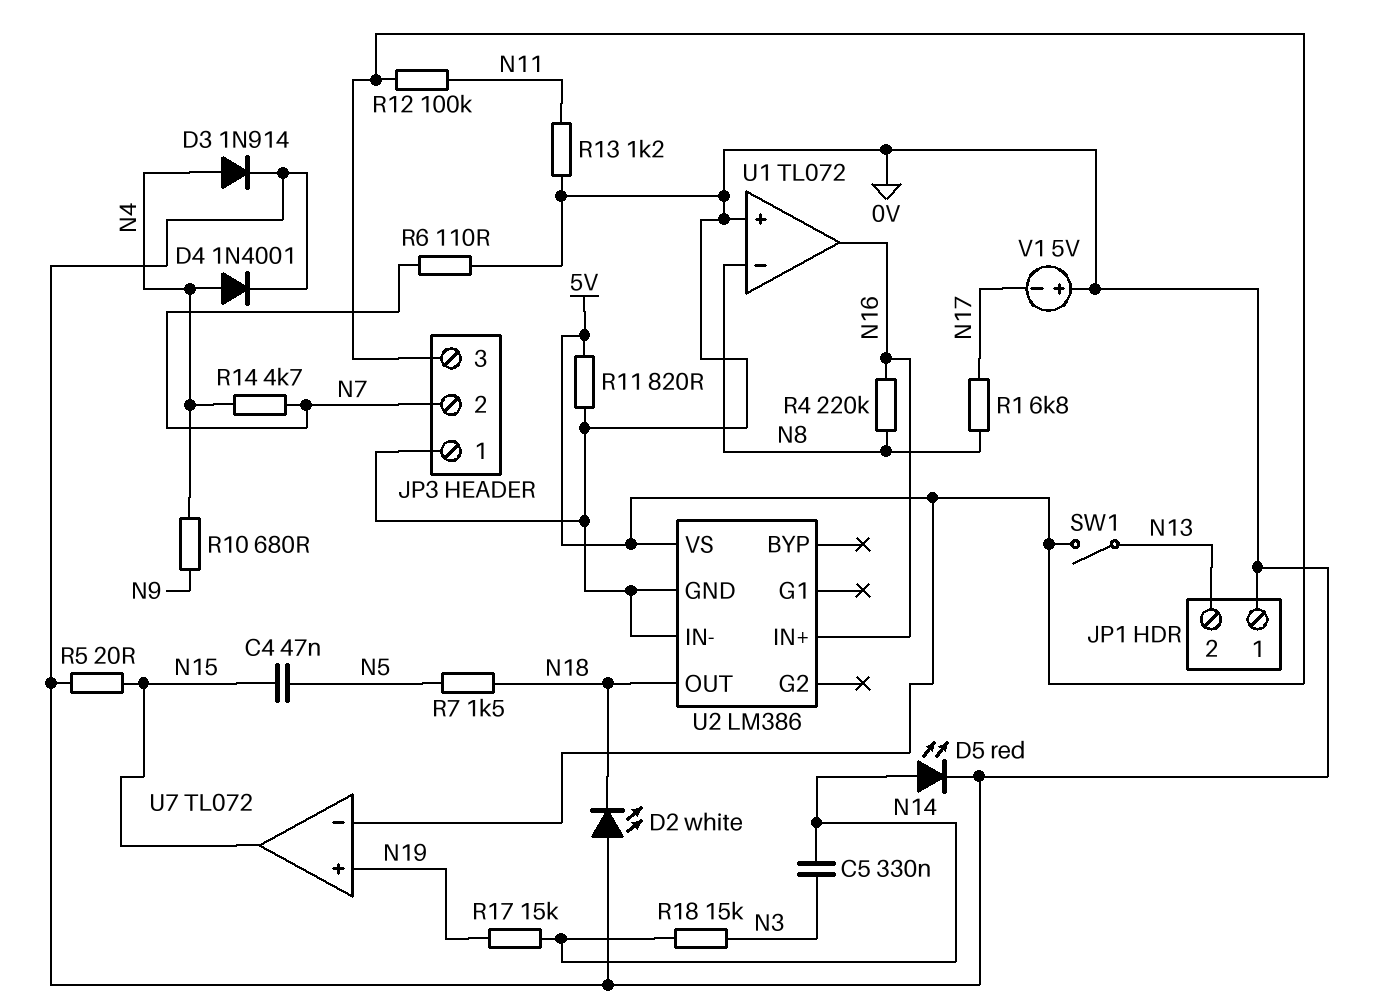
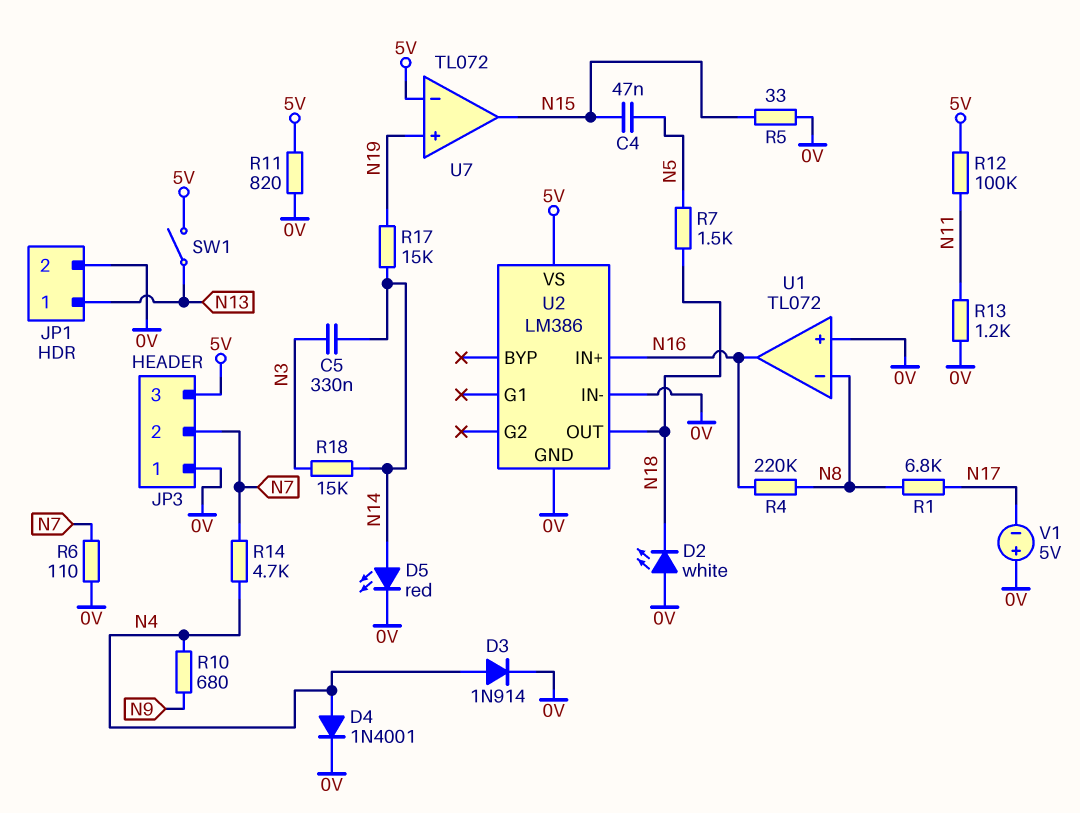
JP1 pin 1: 0V -> N13
JP1 pin 2: N13 -> 0V
R5: 20 (0V, N15) -> 33 (0V, N15)

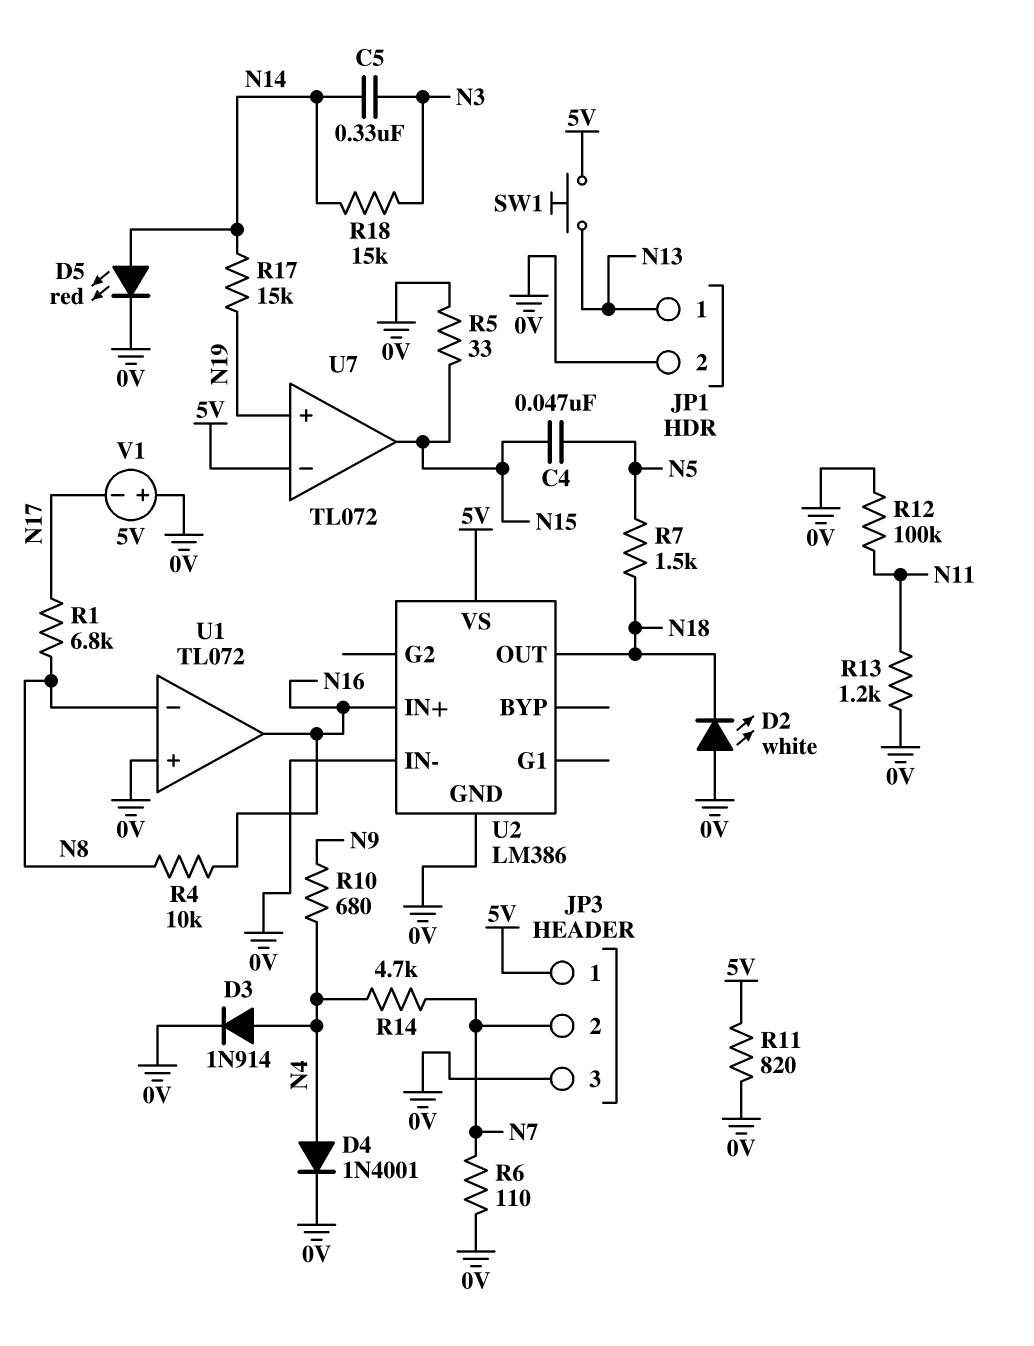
JP3 pin 1: 0V -> 5V
JP3 pin 3: 5V -> 0V
R4: 220k (N8, N16) -> 10k (N8, N16)
R12: 100k (5V, N11) -> 100k (0V, N11)
SW1: switch (5V, N13) -> button (5V, N13)

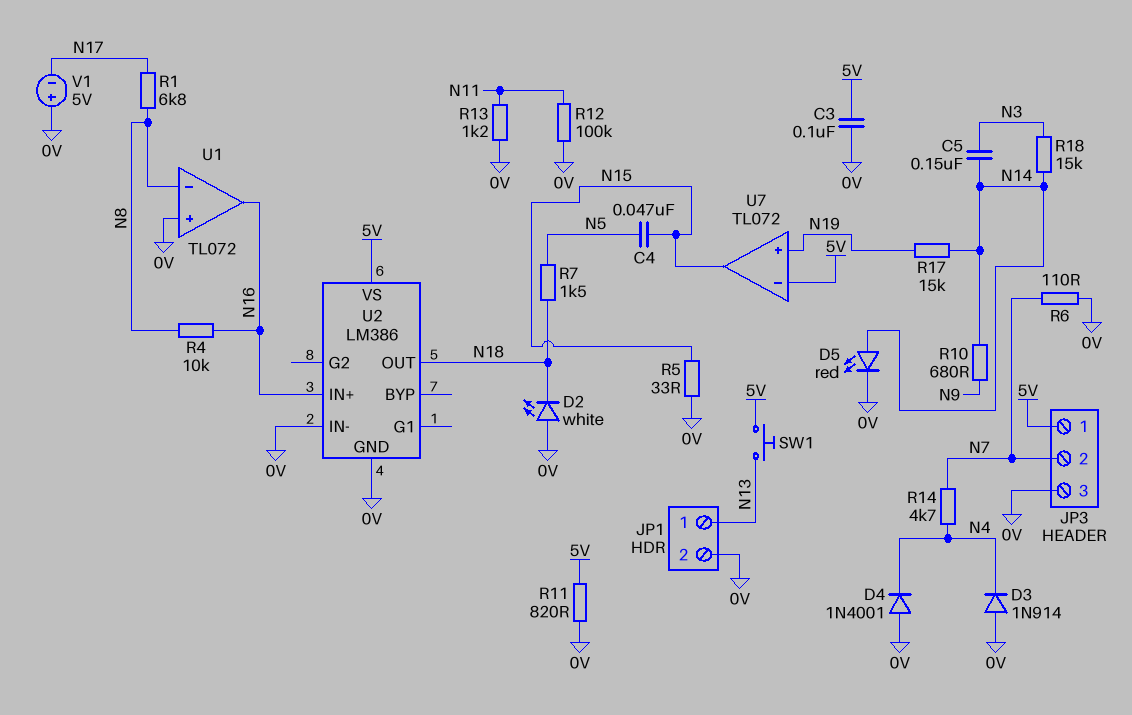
C3: none -> 100nF (0V, 5V)
C5: 330nF (N3, N14) -> 150nF (N3, N14)
D3: diode 1N914 (A N4, K 0V) -> diode 1N914 (A 0V, K N4)
D4: diode 1N4001 (A N4, K 0V) -> diode 1N4001 (A 0V, K N4)
R10: 680 (N4, N9) -> 680 (N9, N14)

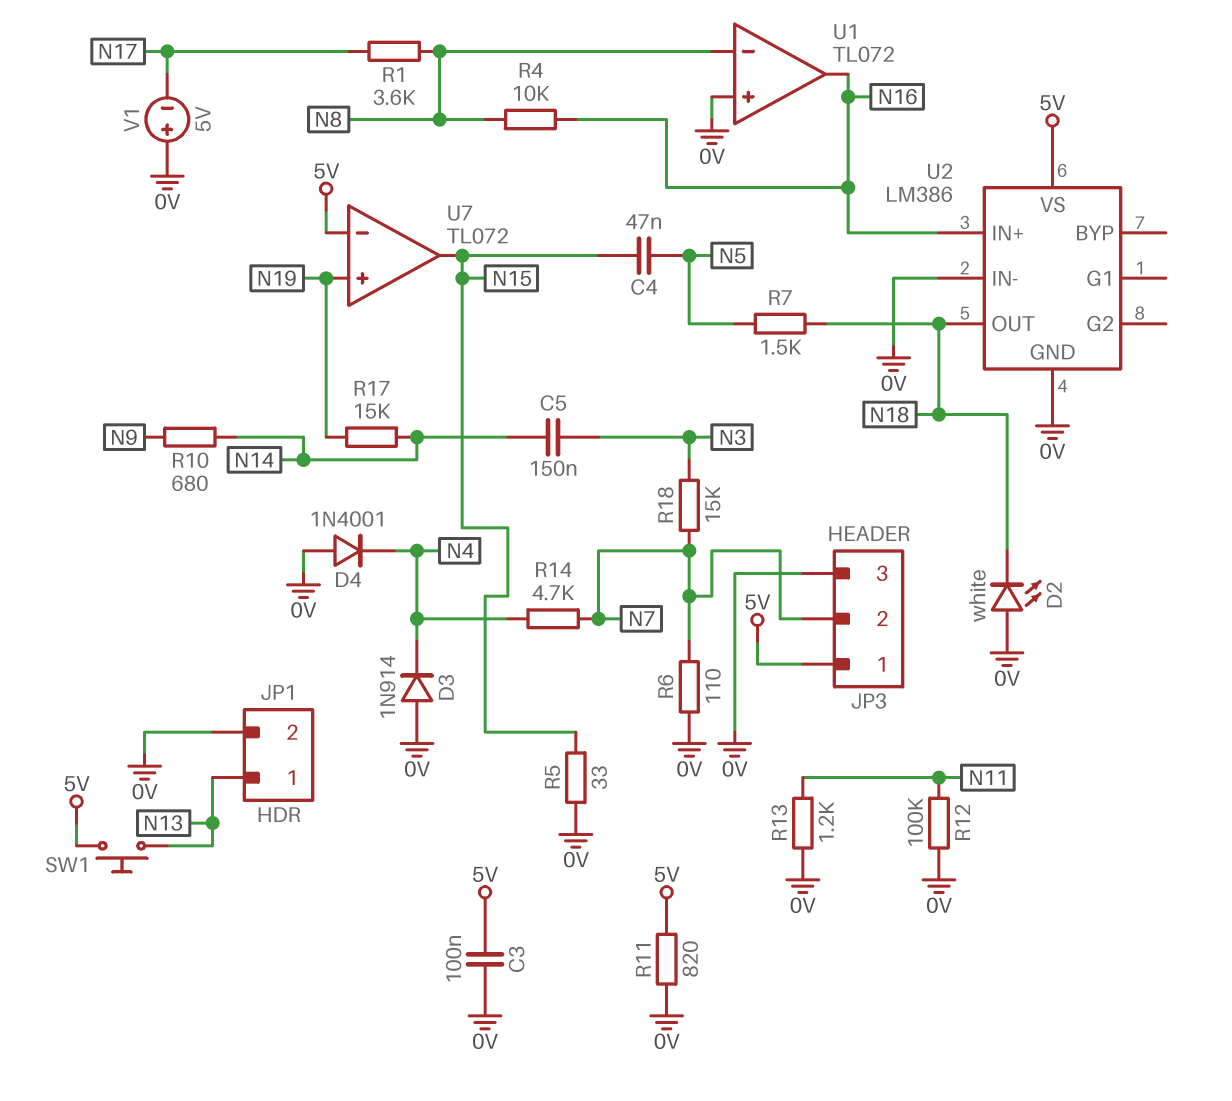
D5: LED red (A N14, K 0V) -> none
R1: 6.8k (N8, N17) -> 3.6k (N8, N17)
R18: 15k (N3, N14) -> 15k (N3, N7)

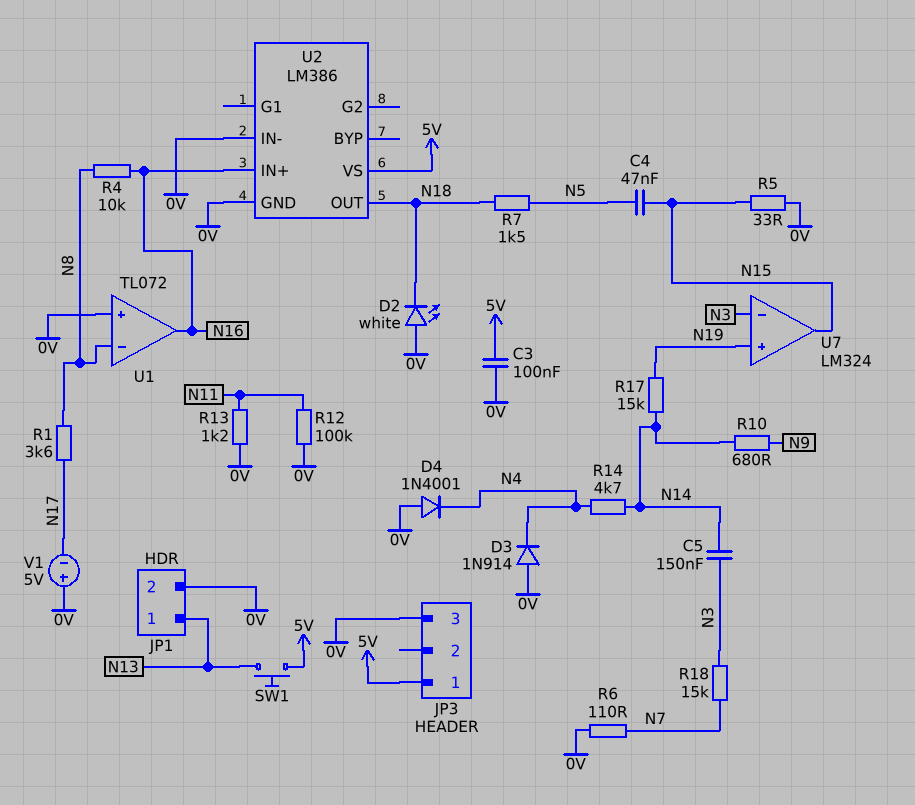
JP3 pin 2: N7 -> none
R11: 820 (0V, 5V) -> none
R14: 4.7k (N4, N7) -> 4.7k (N4, N14)
U7: TL072 -> LM324
U7 pin in-: 5V -> N3

